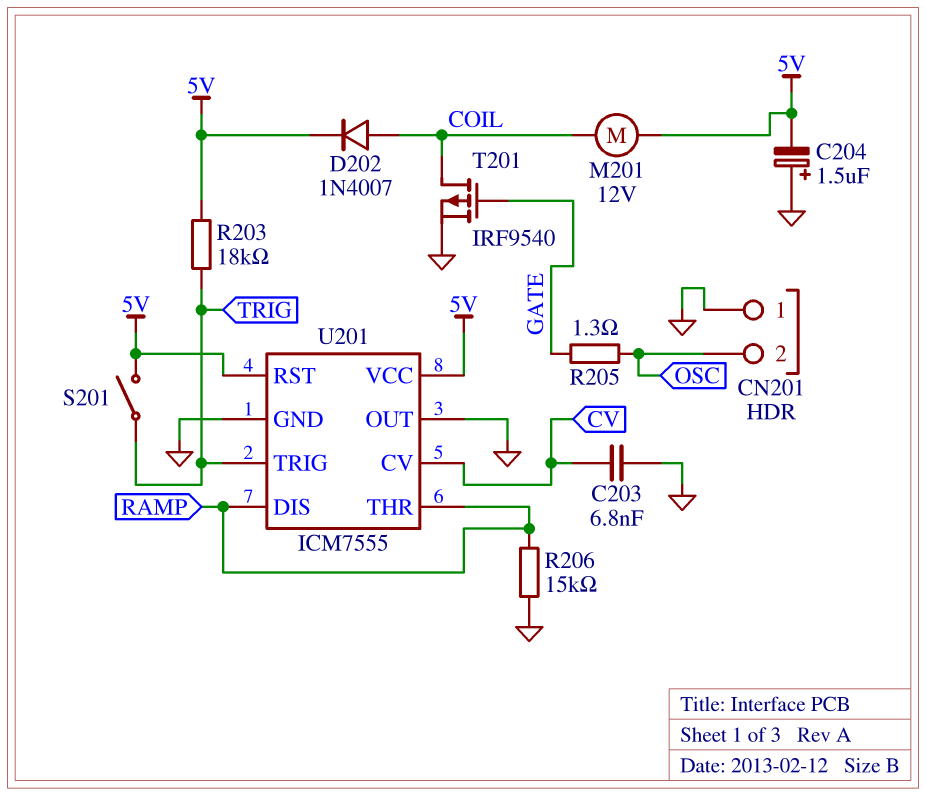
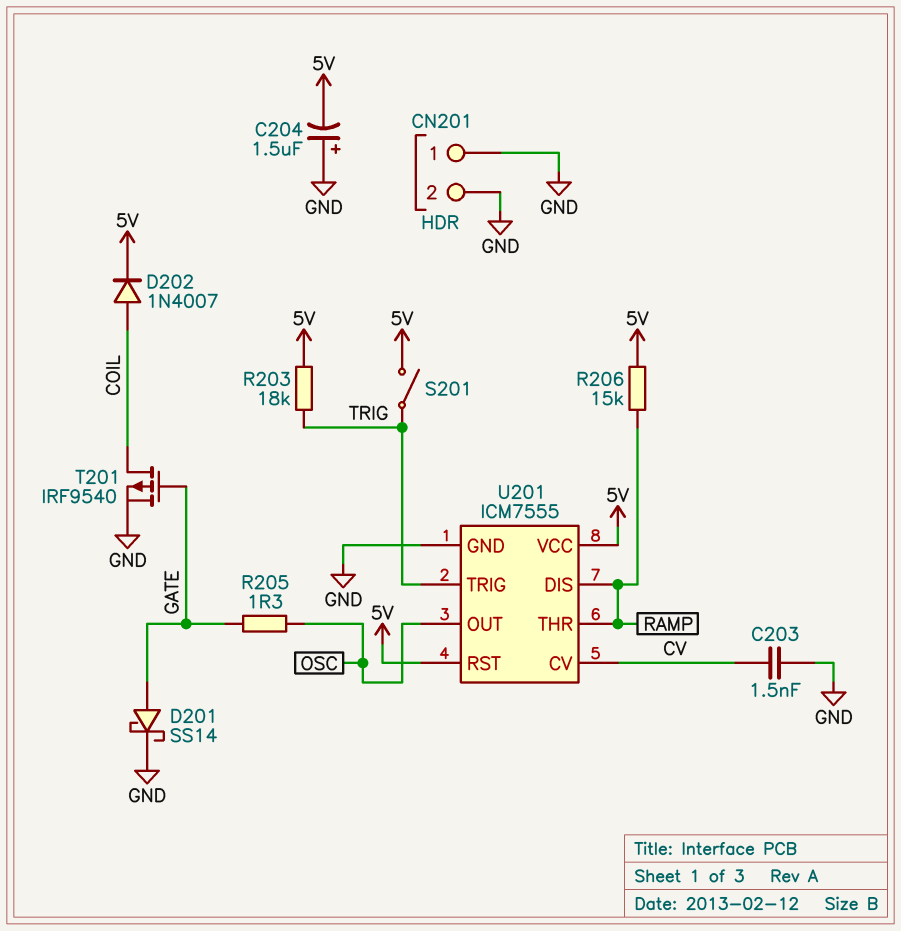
C203: 6.8nF (CV, GND) -> 1.5nF (CV, GND)
CN201 pin 2: OSC -> GND
D201: none -> schottky SS14 (A GATE, K GND)
M201: motor 12V (5V, COIL) -> none
R206: 15k (GND, RAMP) -> 15k (5V, RAMP)
U201 pin OUT: GND -> OSC

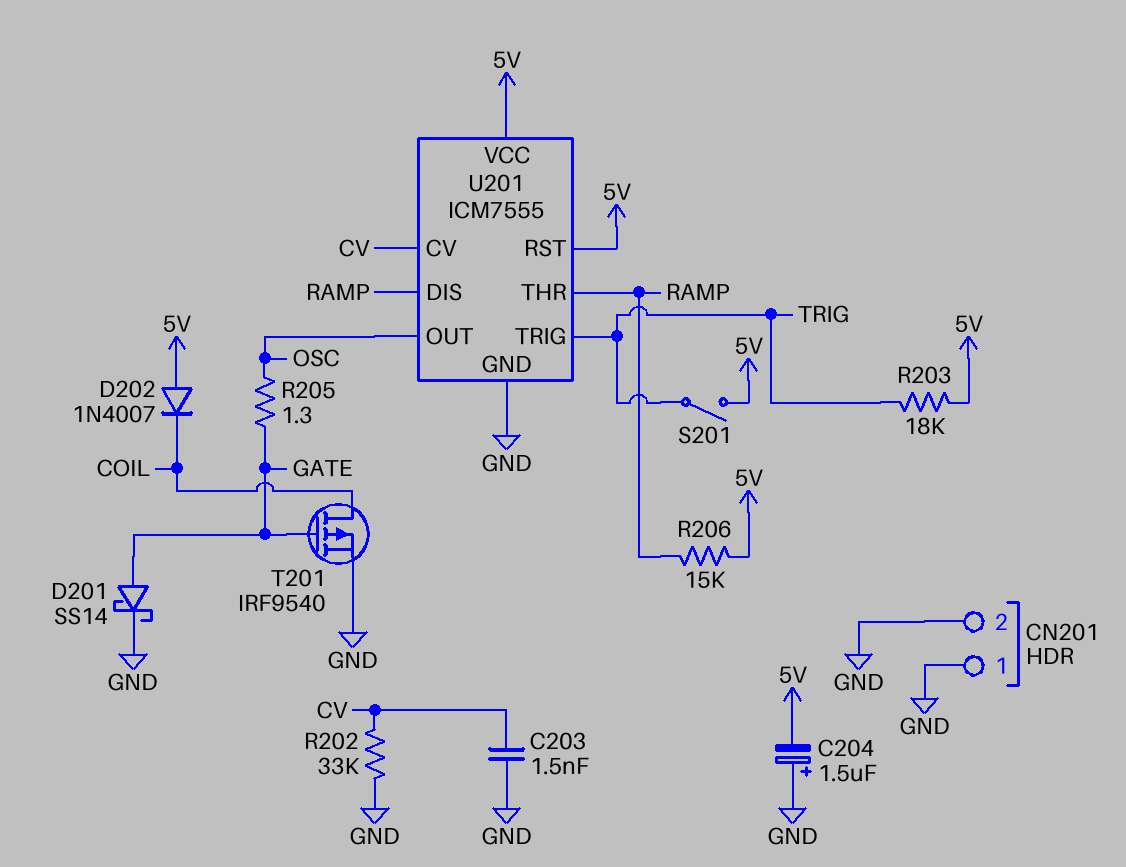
D202: diode 1N4007 (A COIL, K 5V) -> diode 1N4007 (A 5V, K COIL)
R202: none -> 33k (CV, GND)

